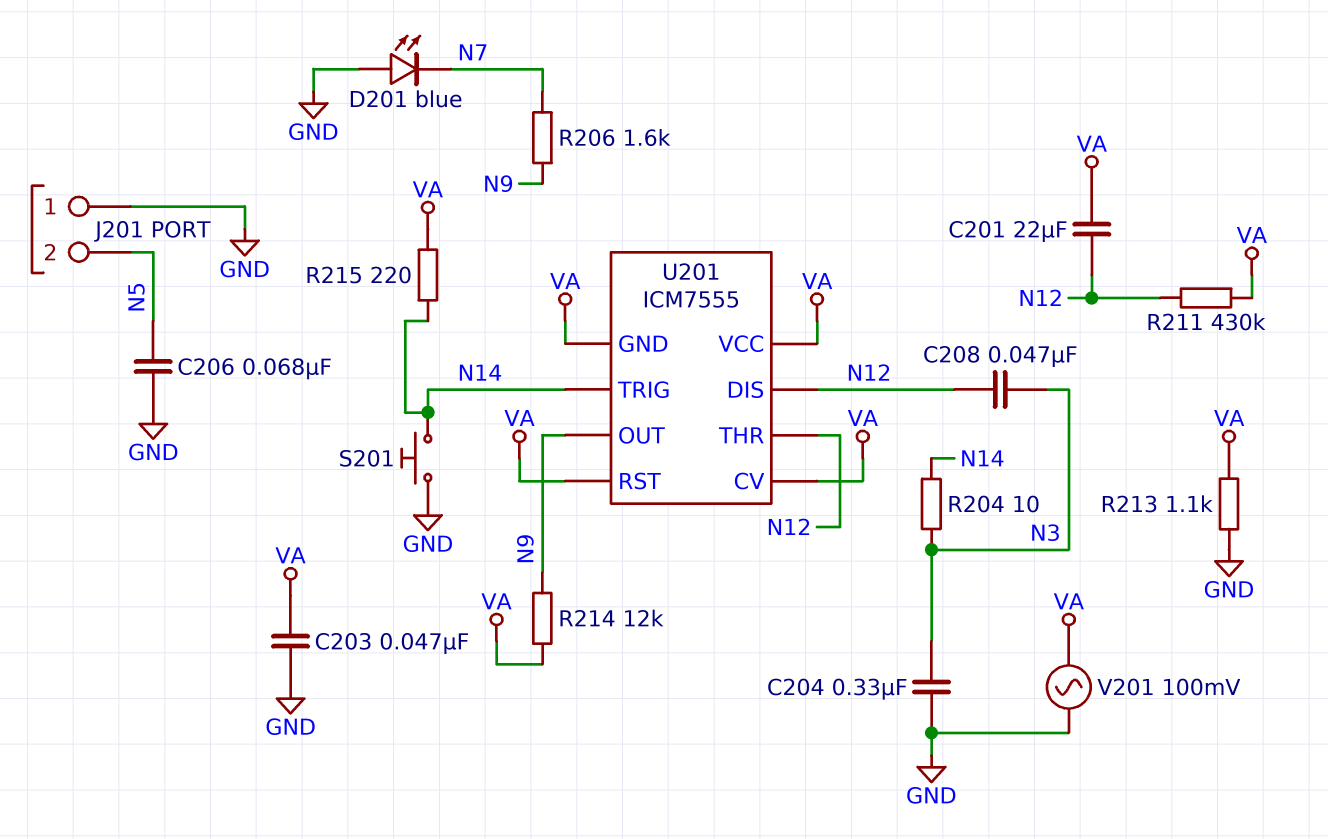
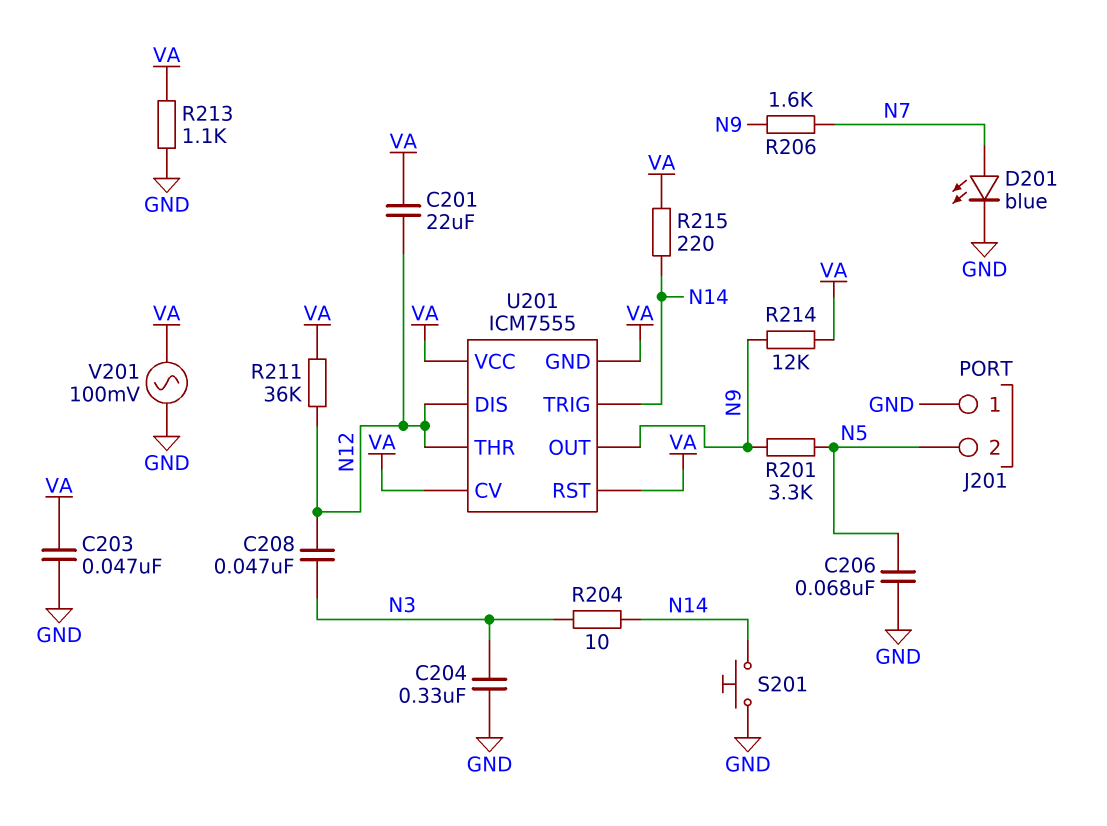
D201: LED blue (A GND, K N7) -> LED blue (A N7, K GND)
R201: none -> 3.3k (N5, N9)
R211: 430k (N12, VA) -> 36k (N12, VA)

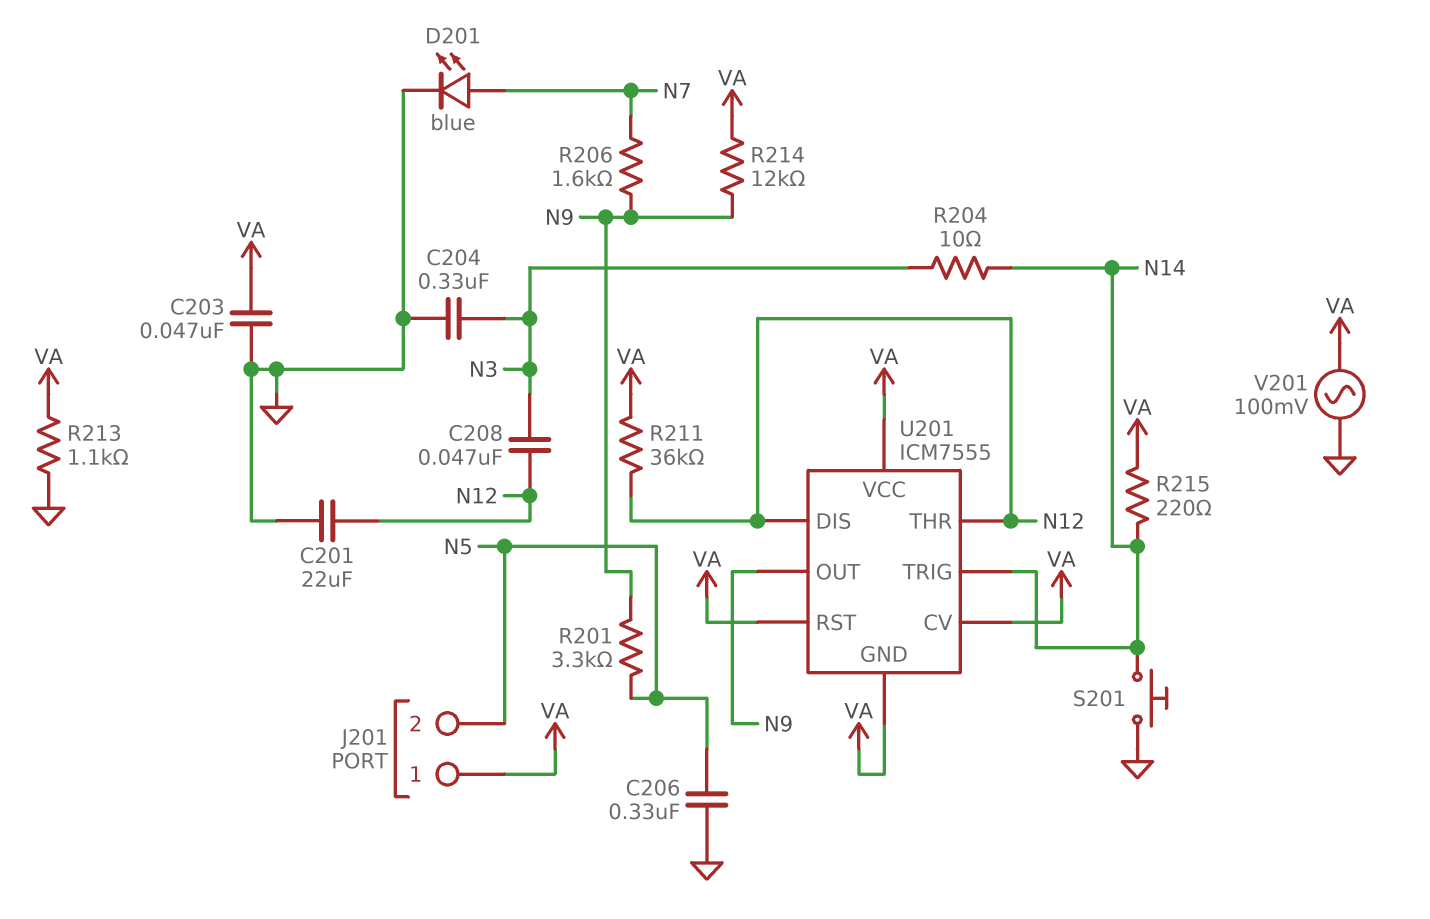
C201: 22uF (N12, VA) -> 22uF (GND, N12)
C206: 68nF (GND, N5) -> 330nF (GND, N5)
J201 pin 1: GND -> VA

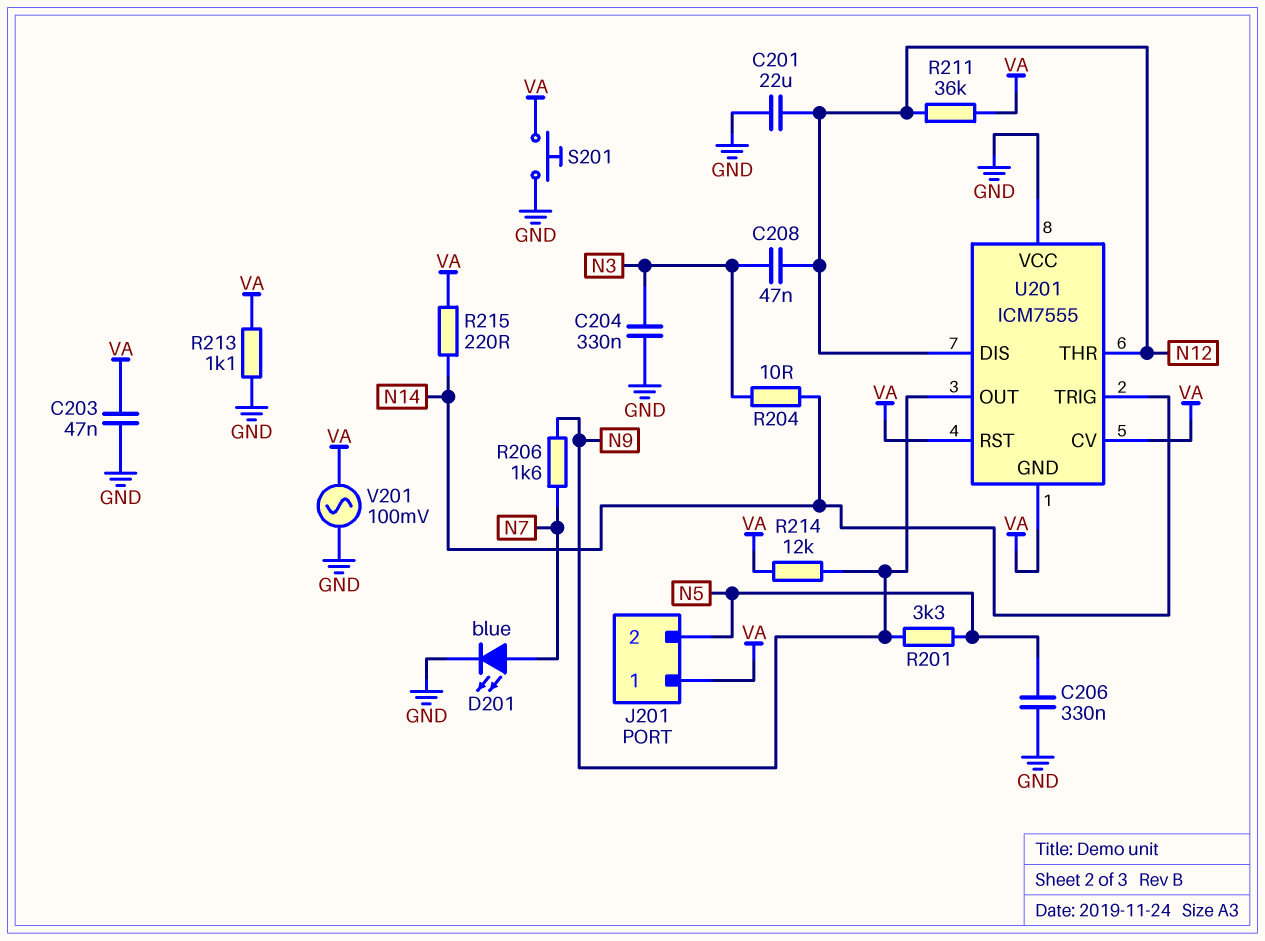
S201: button (GND, N14) -> button (GND, VA)
U201 pin VCC: VA -> GND

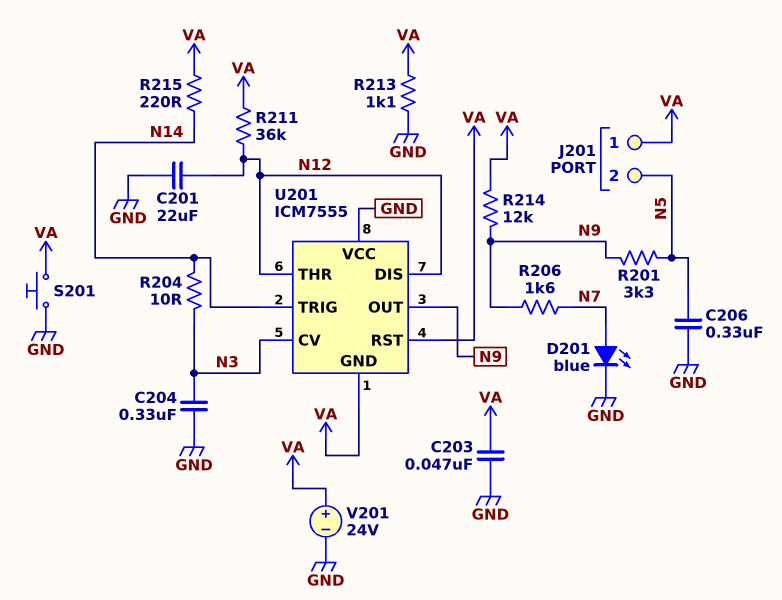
C208: 47nF (N3, N12) -> none
U201 pin CV: VA -> N3
V201: AC 100mV (GND, VA) -> 24V (plus VA, minus GND)

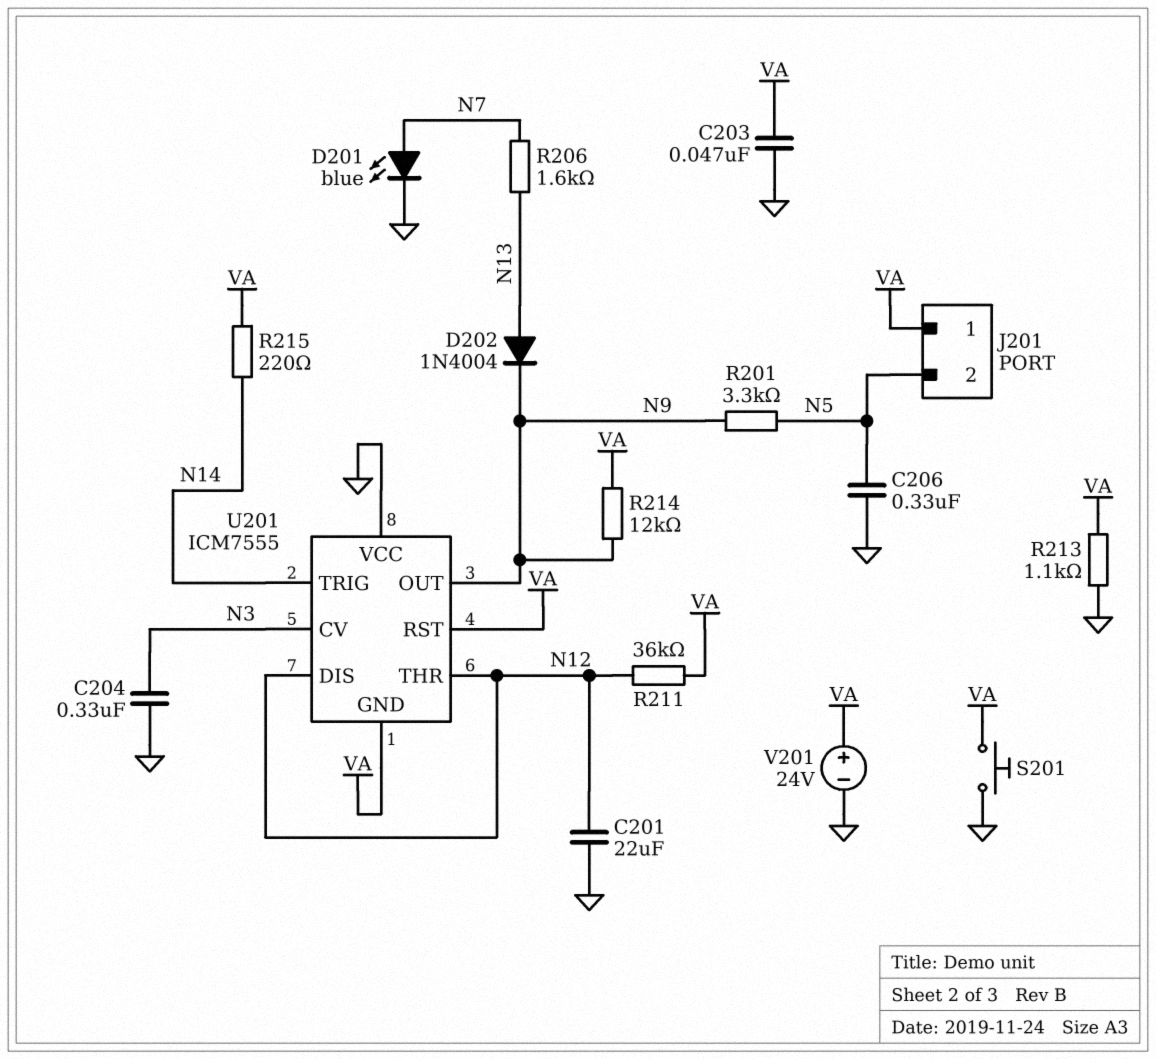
D202: none -> diode 1N4004 (A N13, K N9)
R204: 10 (N3, N14) -> none
R206: 1.6k (N7, N9) -> 1.6k (N7, N13)

